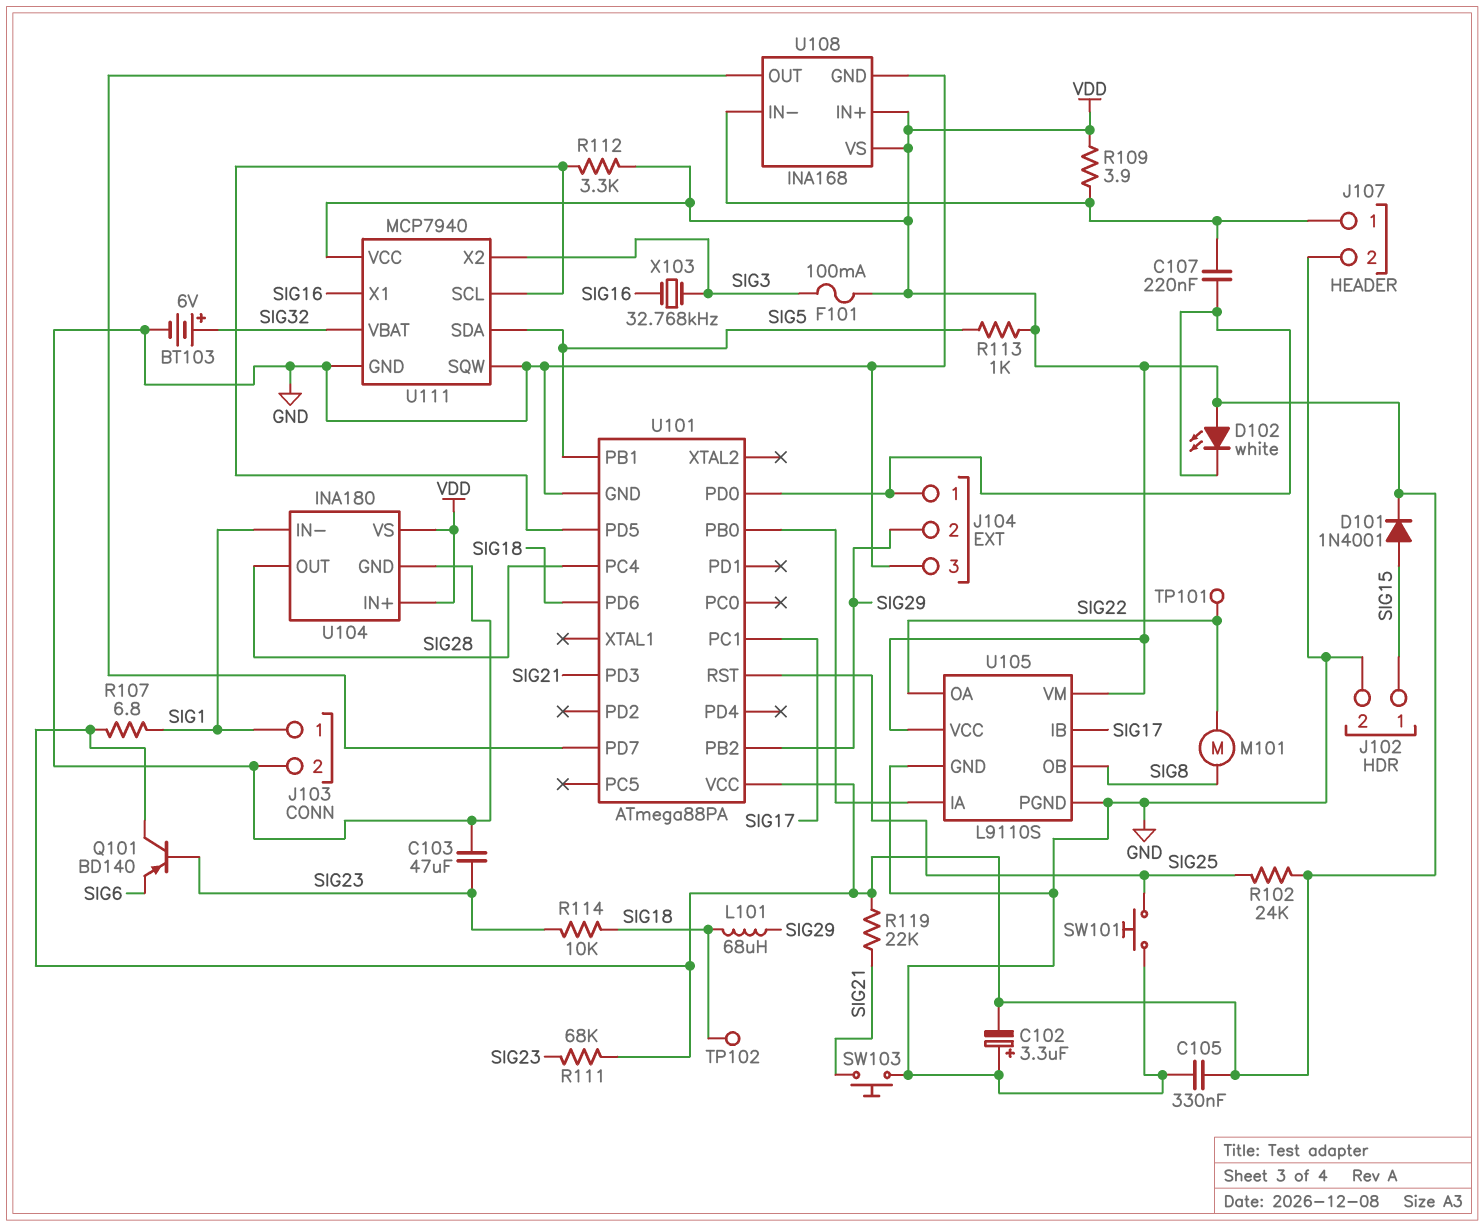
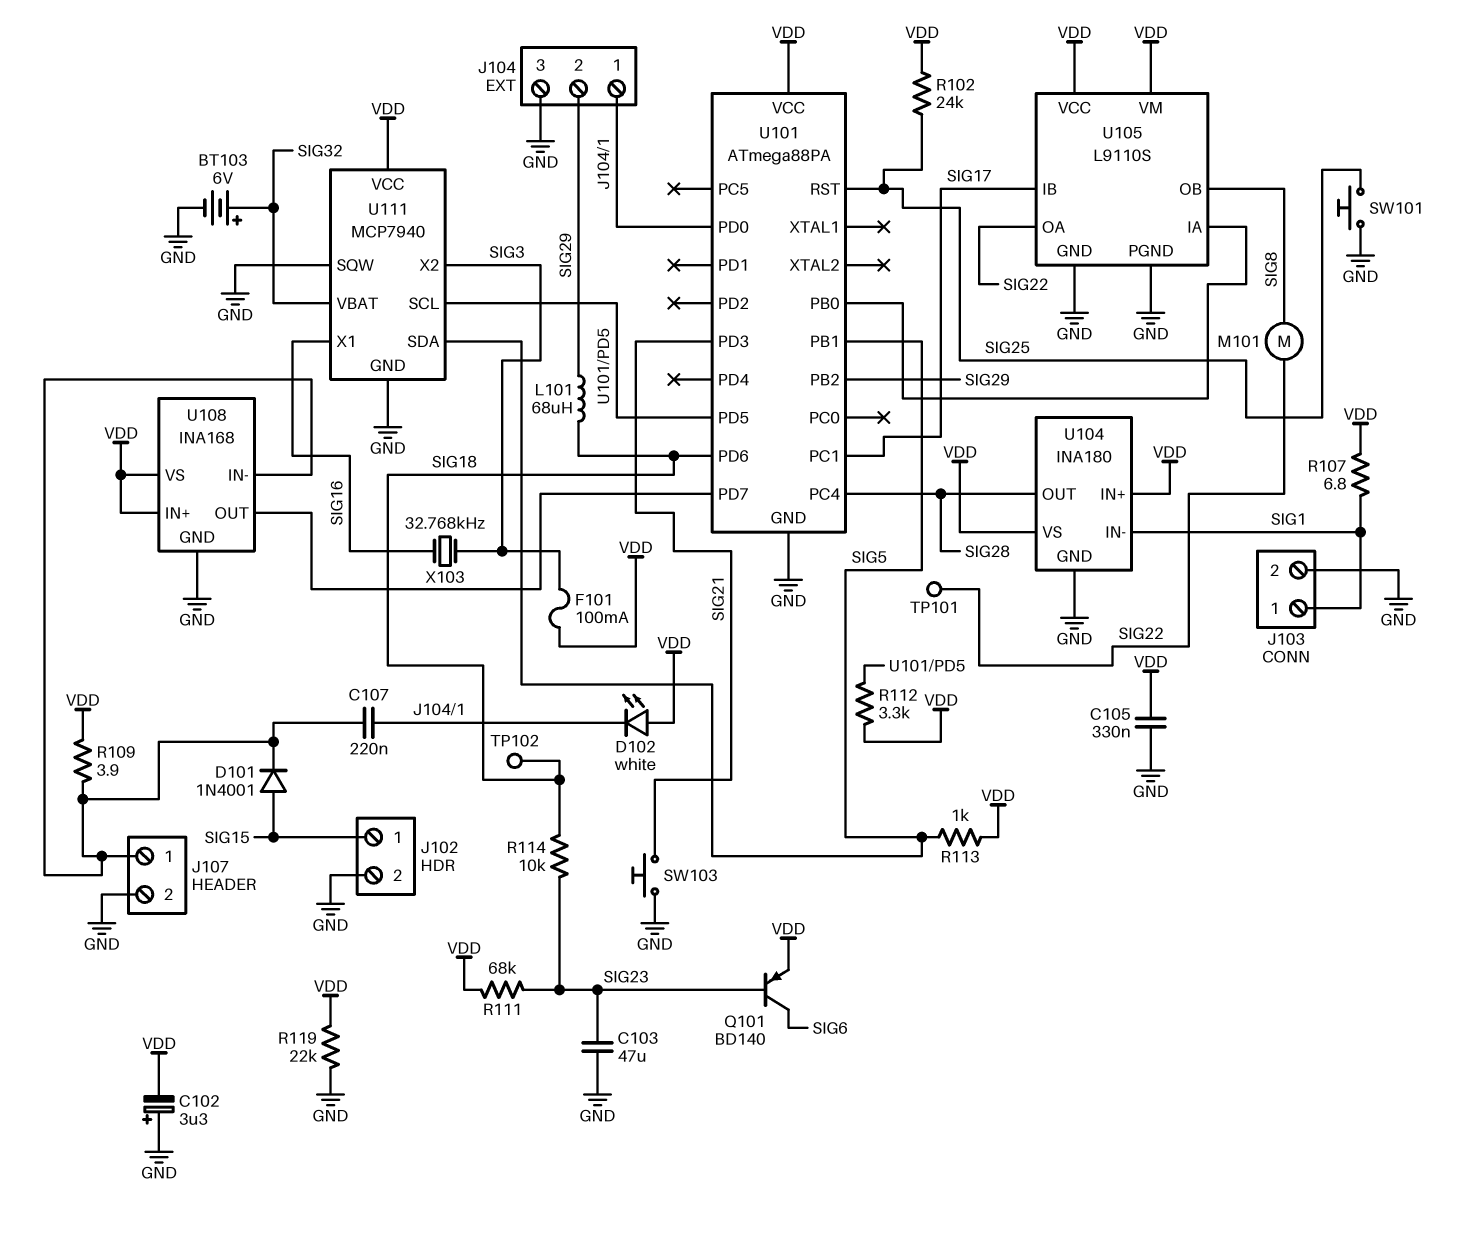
D101: diode 1N4001 (A SIG15, K VDD) -> diode 1N4001 (A SIG15, K J107/1)
Q101: PNP BD140 (B SIG23, C VDD, E SIG6) -> PNP BD140 (B SIG23, C SIG6, E VDD)
R119: 22k (SIG21, VDD) -> 22k (GND, VDD)

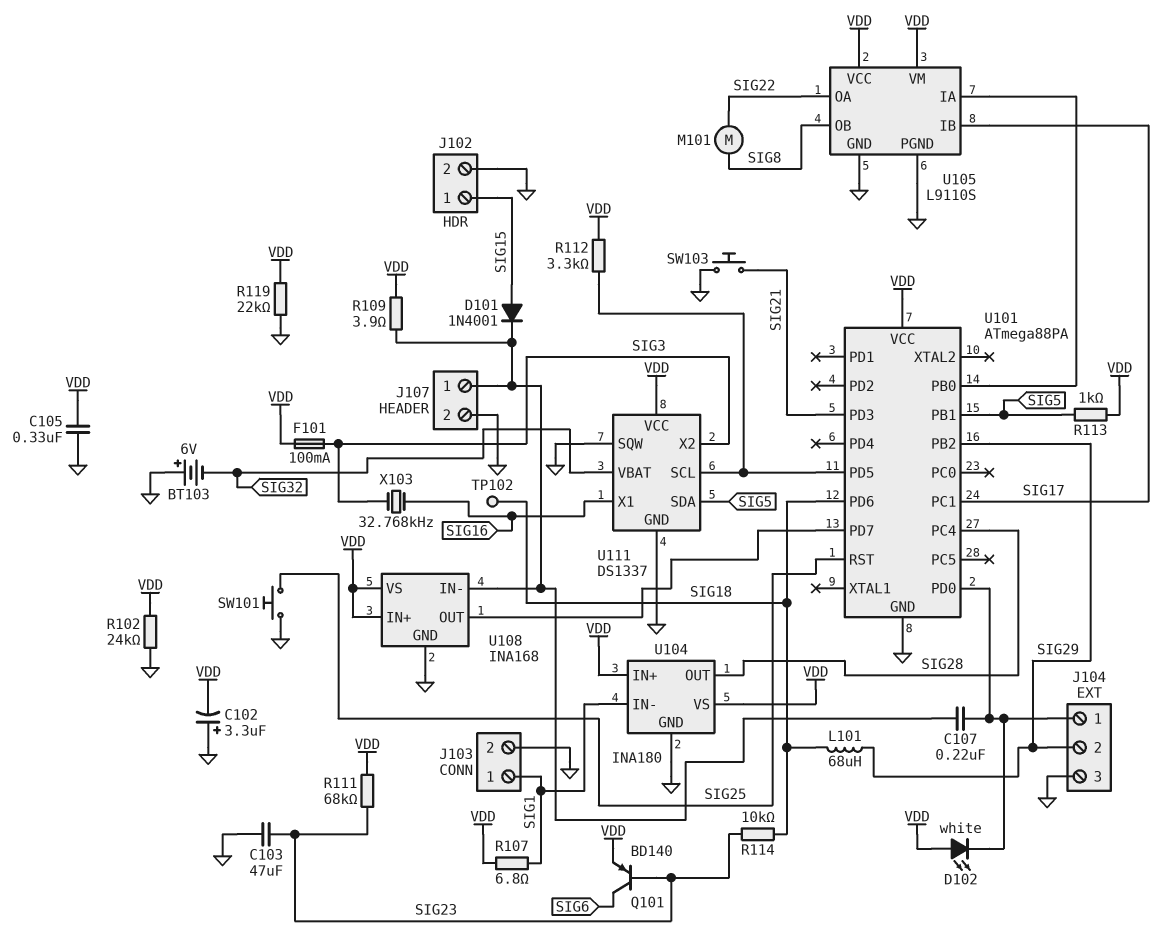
BT103: 6V (plus SIG32, minus GND) -> 6V (plus GND, minus SIG32)
R102: 24k (SIG25, VDD) -> 24k (GND, VDD)
TP101: test point (SIG22) -> none
U111: MCP7940 -> DS1337

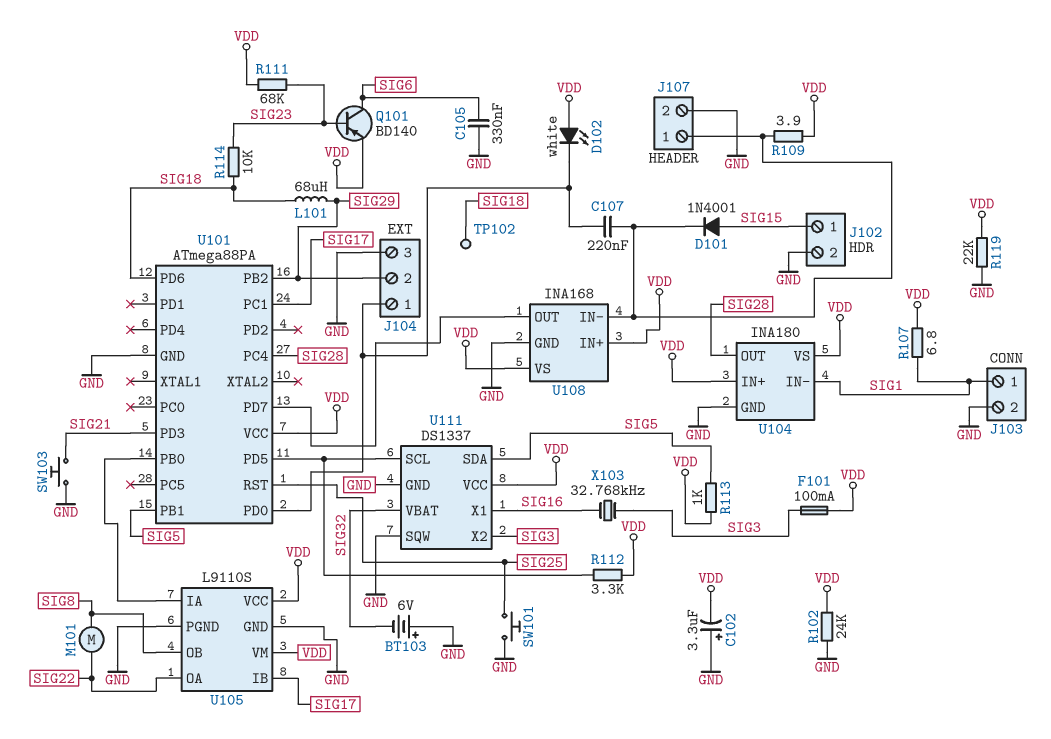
C103: 47uF (GND, SIG23) -> none
C105: 330nF (GND, VDD) -> 330nF (GND, SIG6)

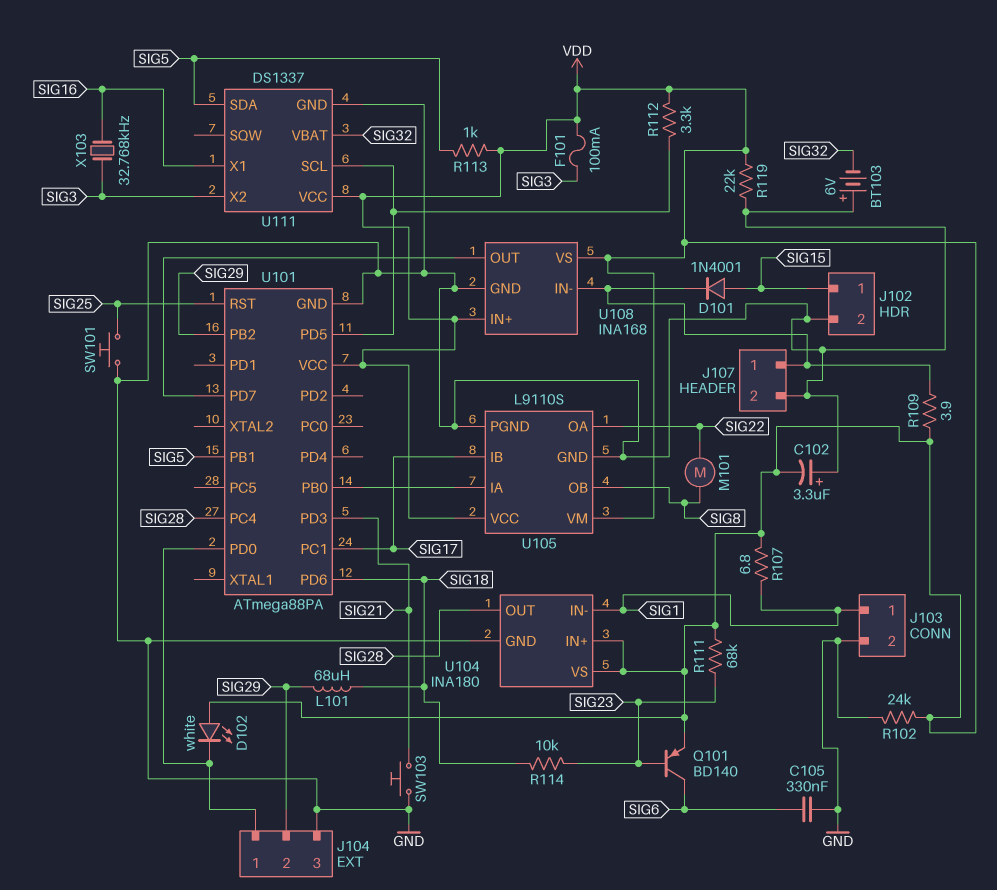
C107: 220nF (J104/1, J107/1) -> none
TP102: test point (SIG18) -> none
U111 pin SQW: GND -> none

